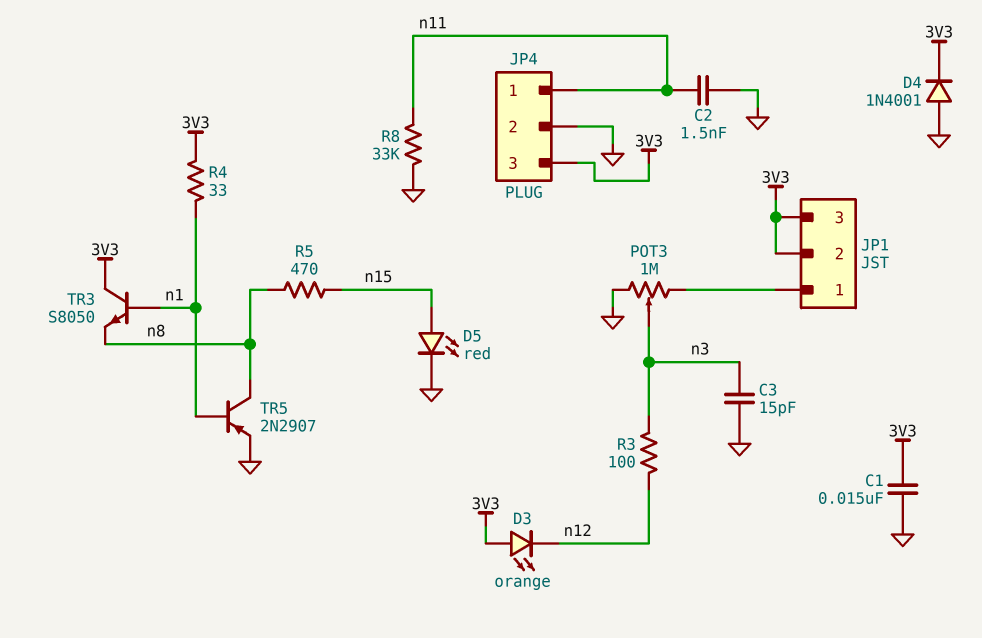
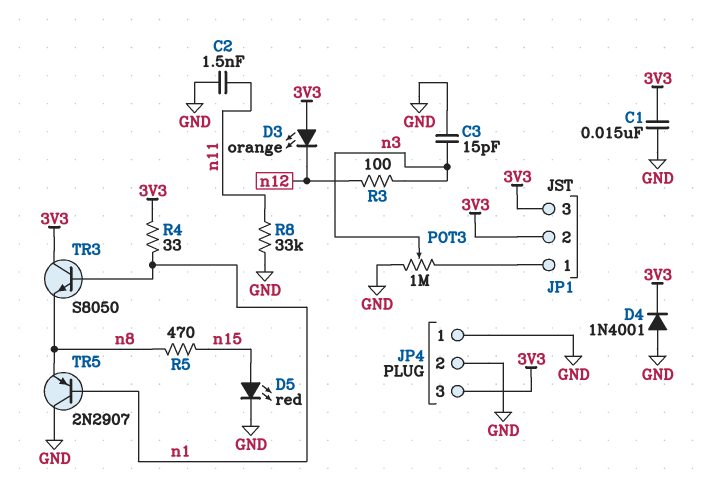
JP4 pin 1: n11 -> GND
TR5: PNP 2N2907 (B n1, C n8, E GND) -> PNP 2N2907 (B n1, C GND, E n8)

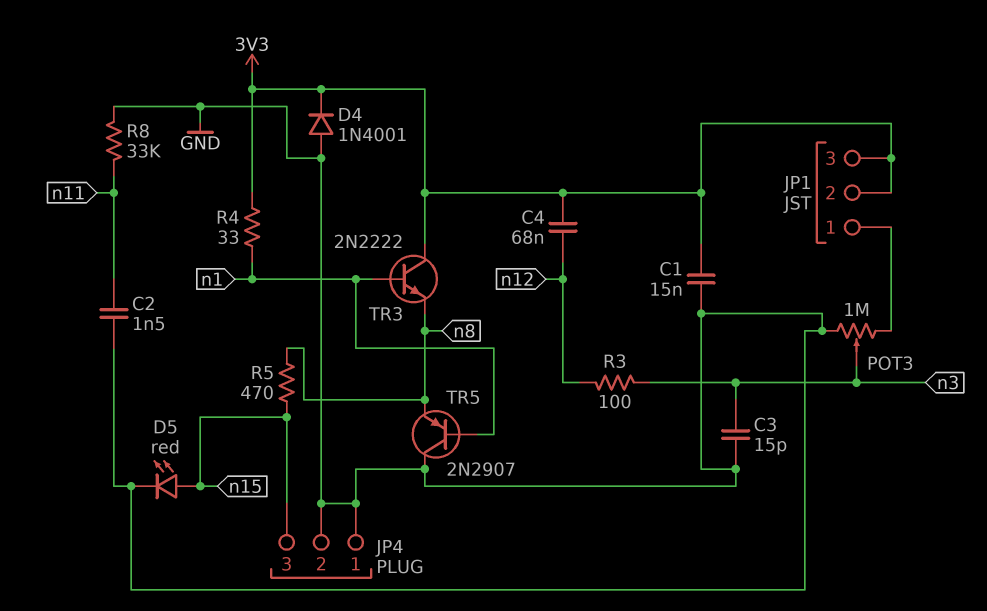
C4: none -> 68nF (3V3, n12)
D3: LED orange (A 3V3, K n12) -> none
JP4 pin 3: 3V3 -> n15
TR3: NPN S8050 (B n1, C 3V3, E n8) -> NPN 2N2222 (B n1, C 3V3, E n8)

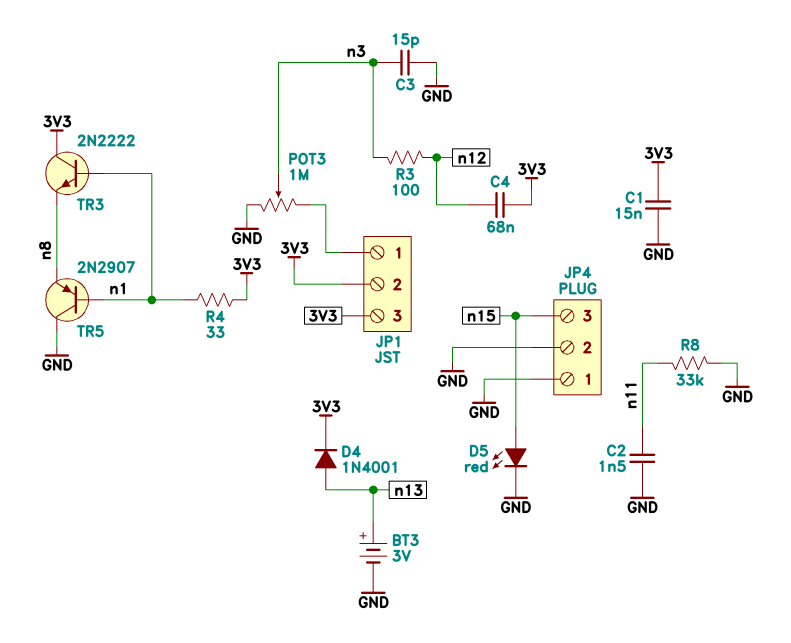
BT3: none -> 3V (plus n13, minus GND)
D4: diode 1N4001 (A GND, K 3V3) -> diode 1N4001 (A n13, K 3V3)
R5: 470 (n8, n15) -> none

